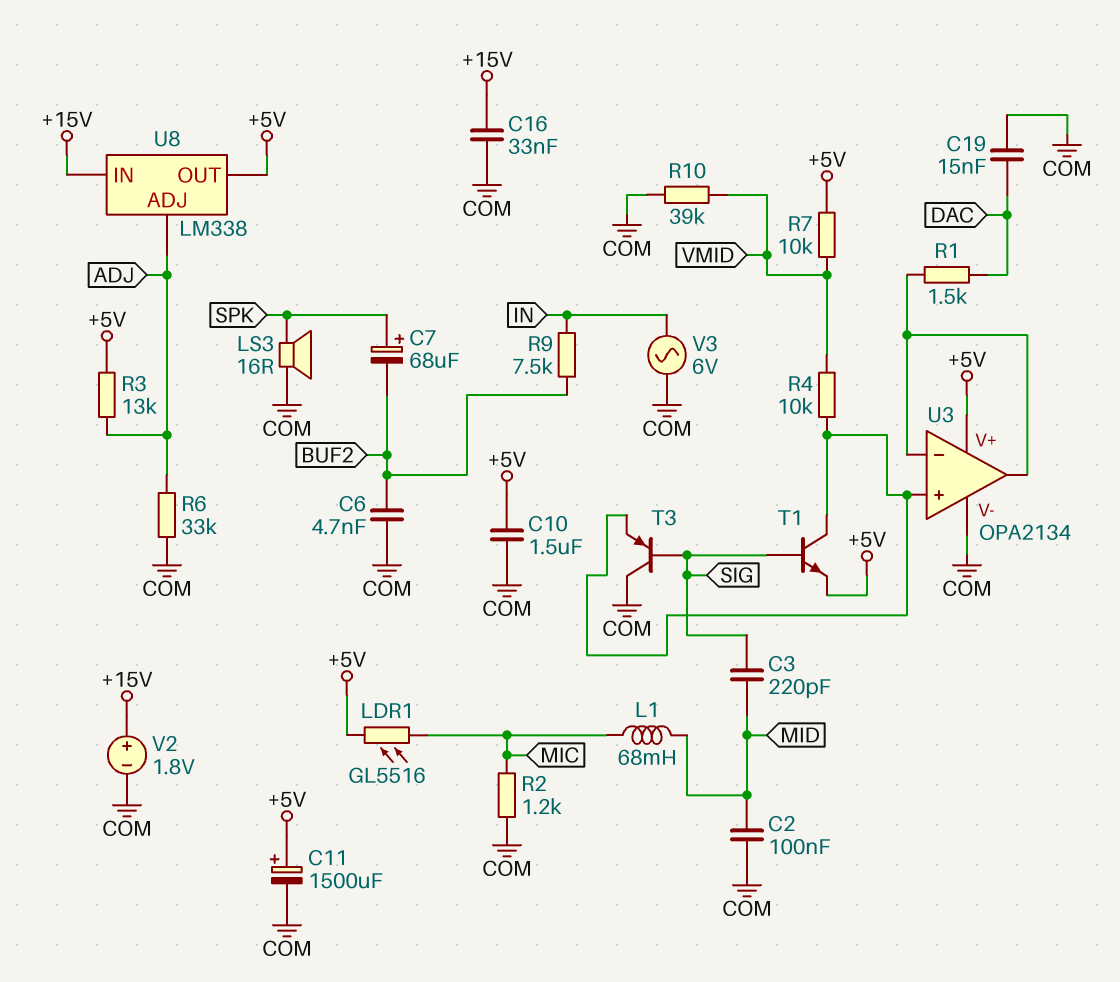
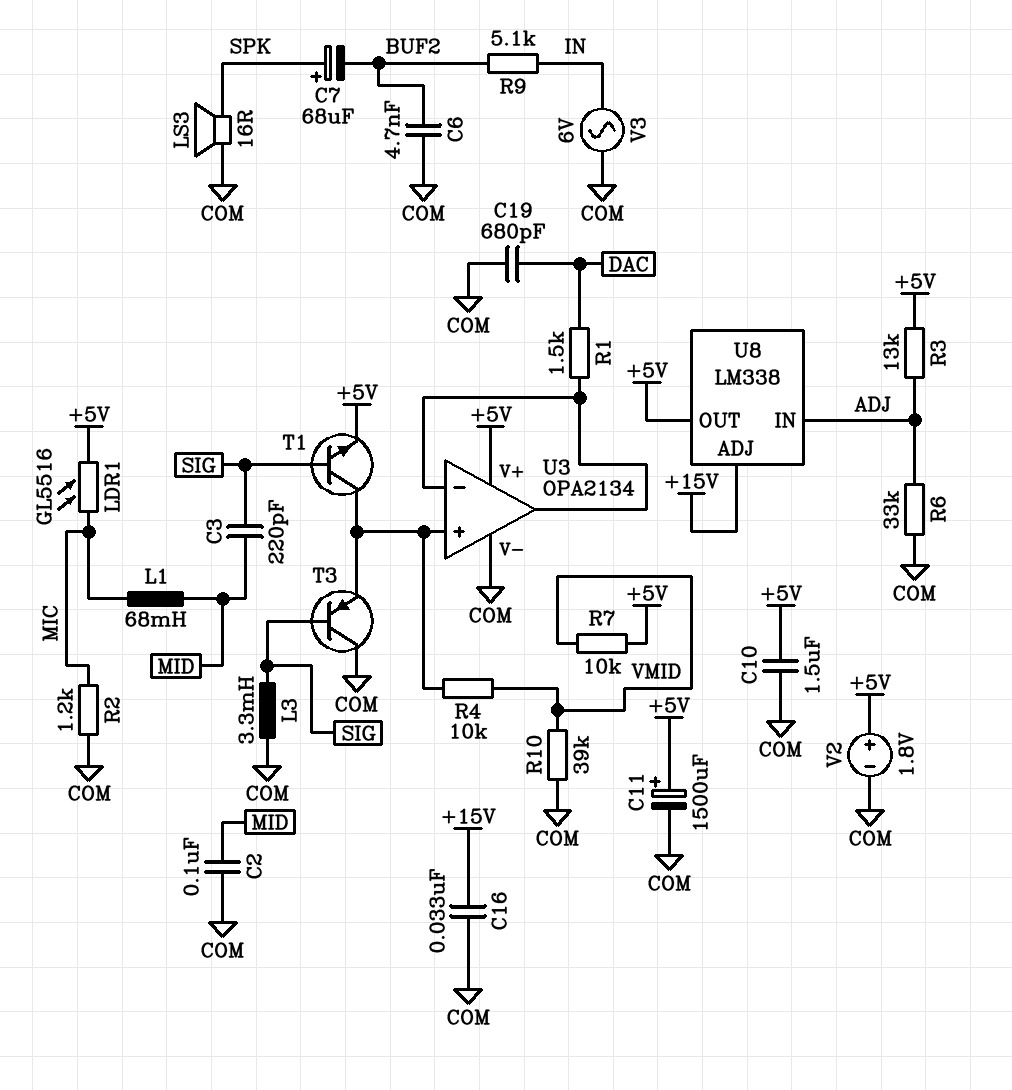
C19: 15nF (COM, DAC) -> 680pF (COM, DAC)
L3: none -> 3.3mH (COM, SIG)
R9: 7.5k (BUF2, IN) -> 5.1k (BUF2, IN)
U8 pin ADJ: ADJ -> +15V
U8 pin IN: +15V -> ADJ
V2: 1.8V (plus +15V, minus COM) -> 1.8V (plus +5V, minus COM)

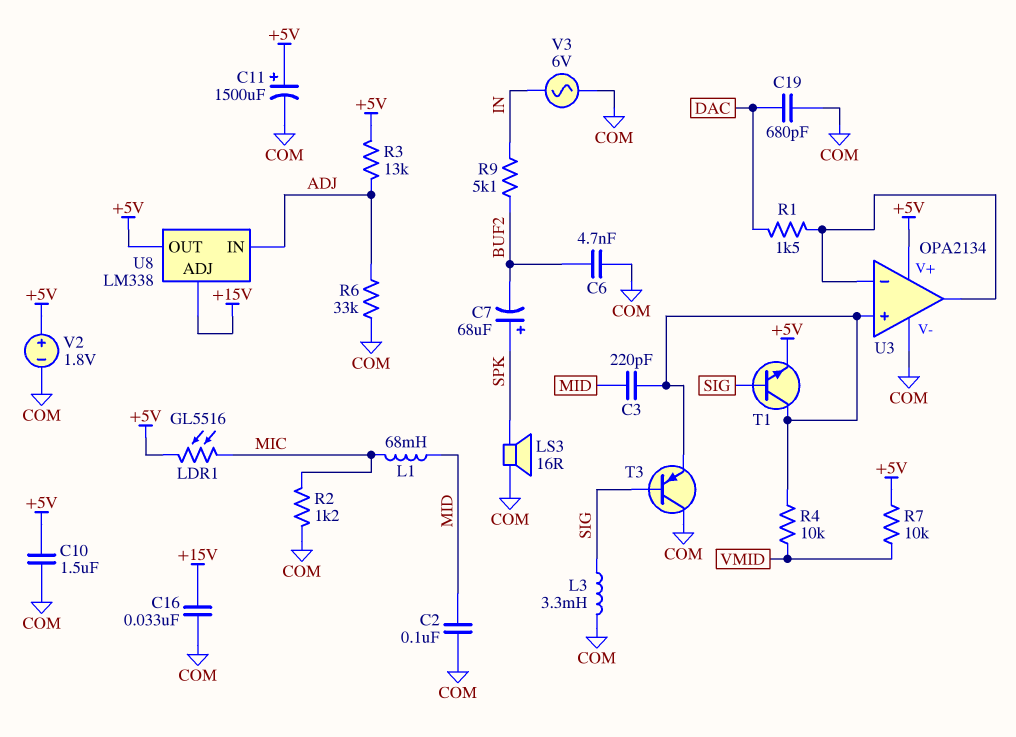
C3: 220pF (MID, SIG) -> 220pF (MID, U3/in+)
R10: 39k (COM, VMID) -> none

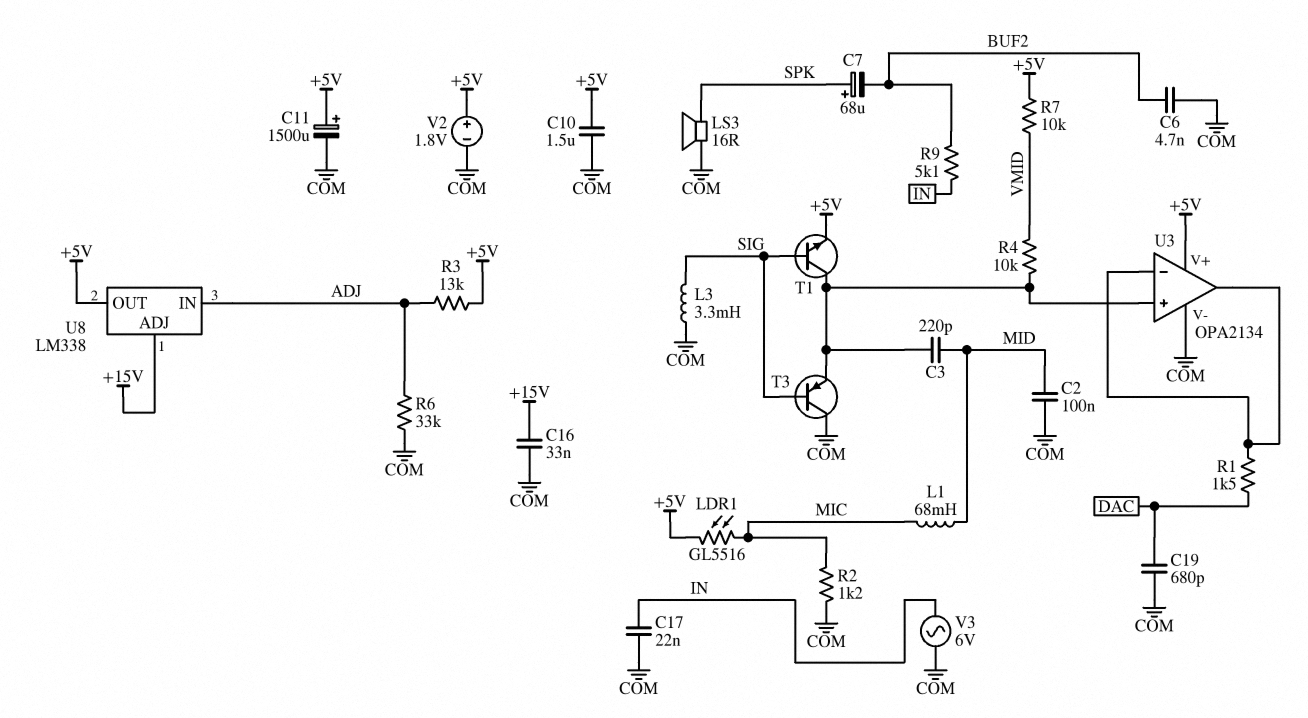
C17: none -> 22nF (COM, IN)

